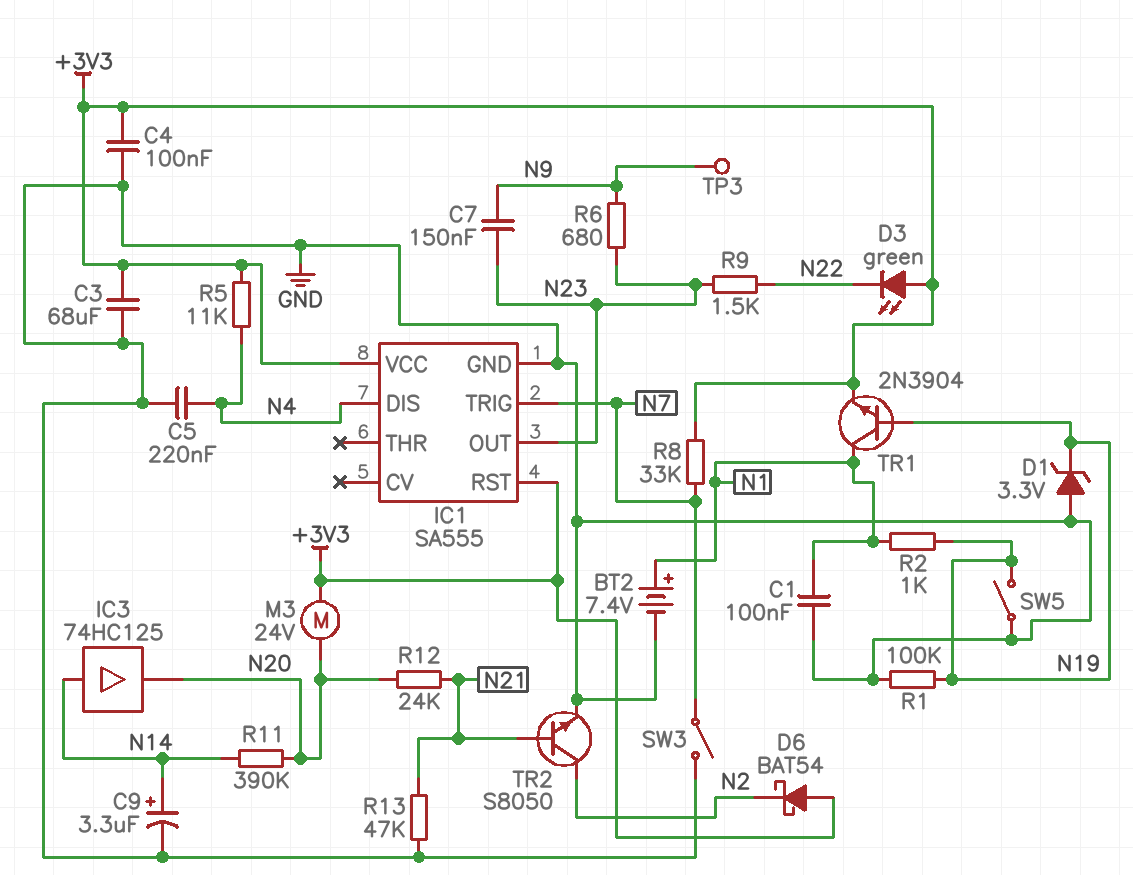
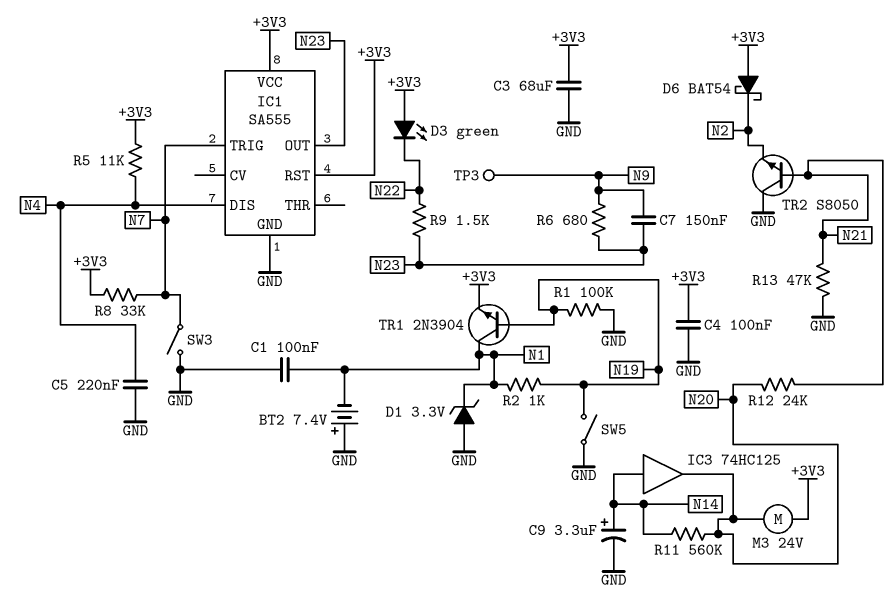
BT2: 7.4V (plus N1, minus GND) -> 7.4V (plus GND, minus N1)
D1: zener 3.3V (A GND, K N19) -> zener 3.3V (A GND, K N1)
R11: 390k (N14, N20) -> 560k (N14, N20)
TR2: NPN S8050 (B N21, C N2, E GND) -> NPN S8050 (B N21, C GND, E N2)

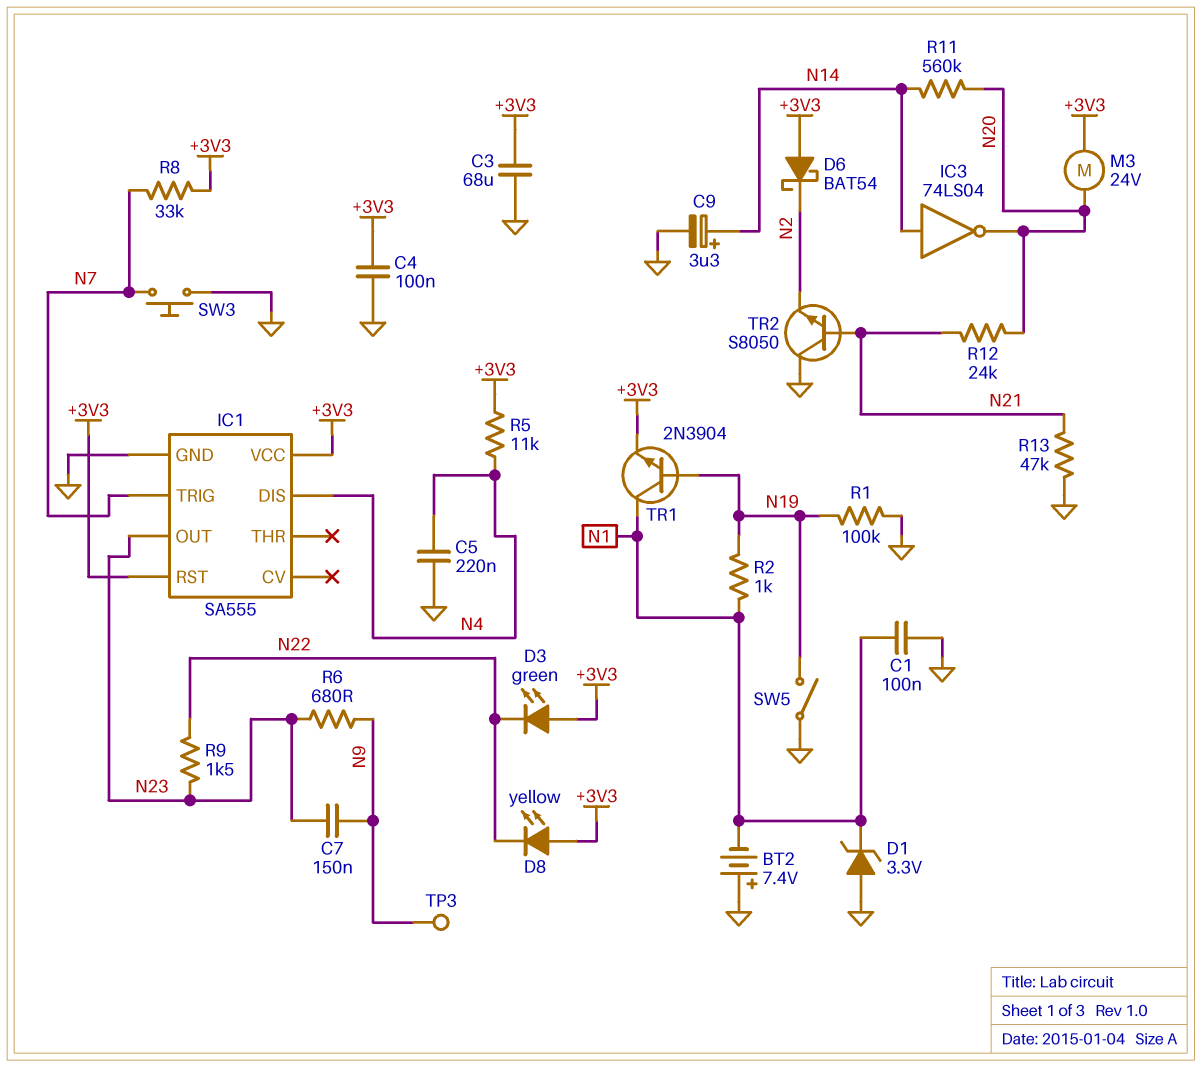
D8: none -> LED yellow (A +3V3, K N22)
IC3: buffer 74HC125 (in N14, out N20) -> NOT 74LS04 (in N14, out N20)
SW3: switch (GND, N7) -> button (GND, N7)

